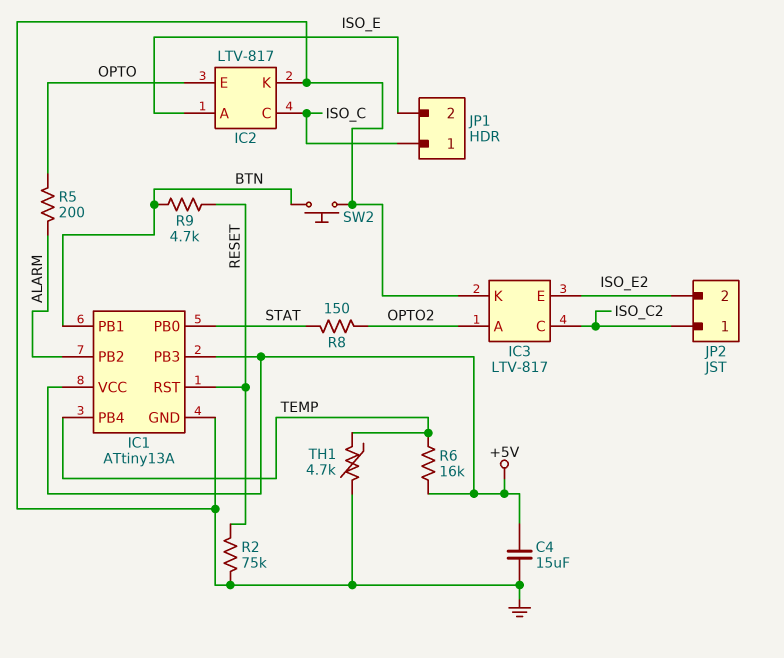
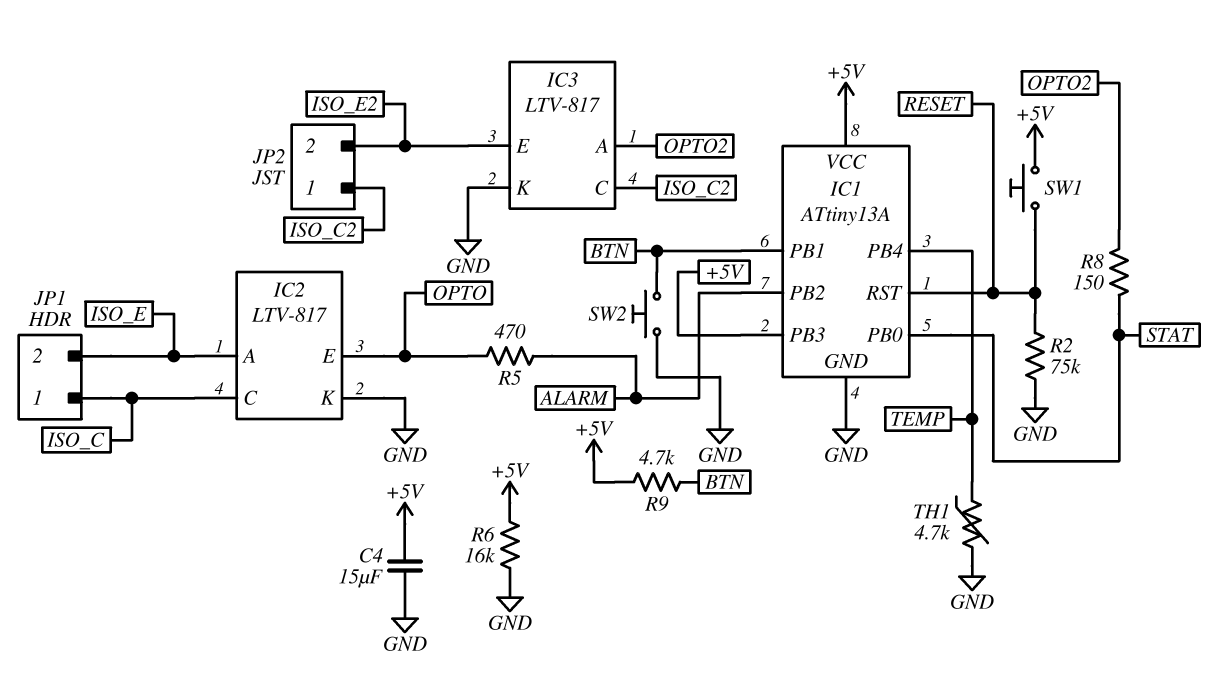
R5: 200 (ALARM, OPTO) -> 470 (ALARM, OPTO)
R6: 16k (+5V, TEMP) -> 16k (+5V, GND)
R9: 4.7k (BTN, RESET) -> 4.7k (+5V, BTN)
SW1: none -> button (+5V, RESET)

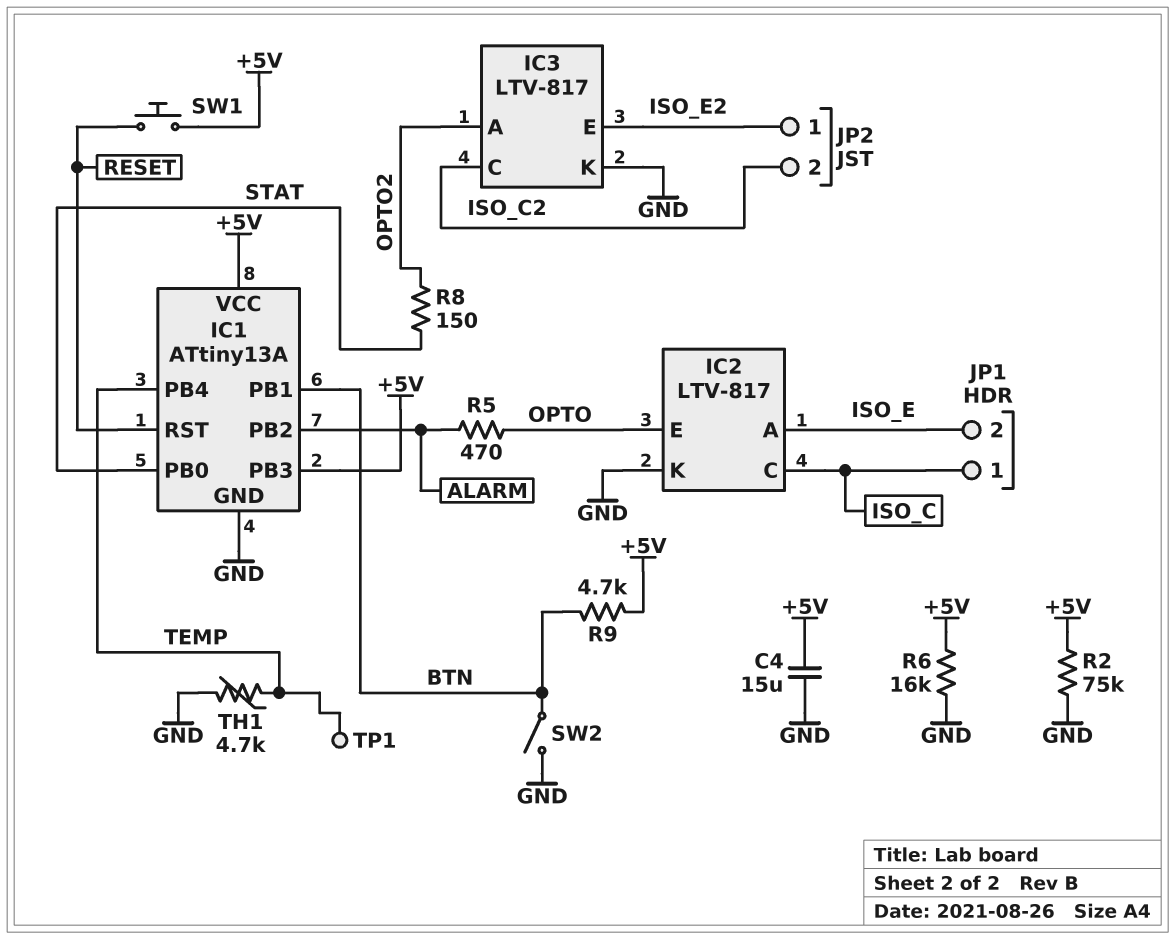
JP2 pin 1: ISO_C2 -> ISO_E2
JP2 pin 2: ISO_E2 -> ISO_C2
R2: 75k (GND, RESET) -> 75k (+5V, GND)
SW2: button (BTN, GND) -> switch (BTN, GND)
TP1: none -> test point (TEMP)

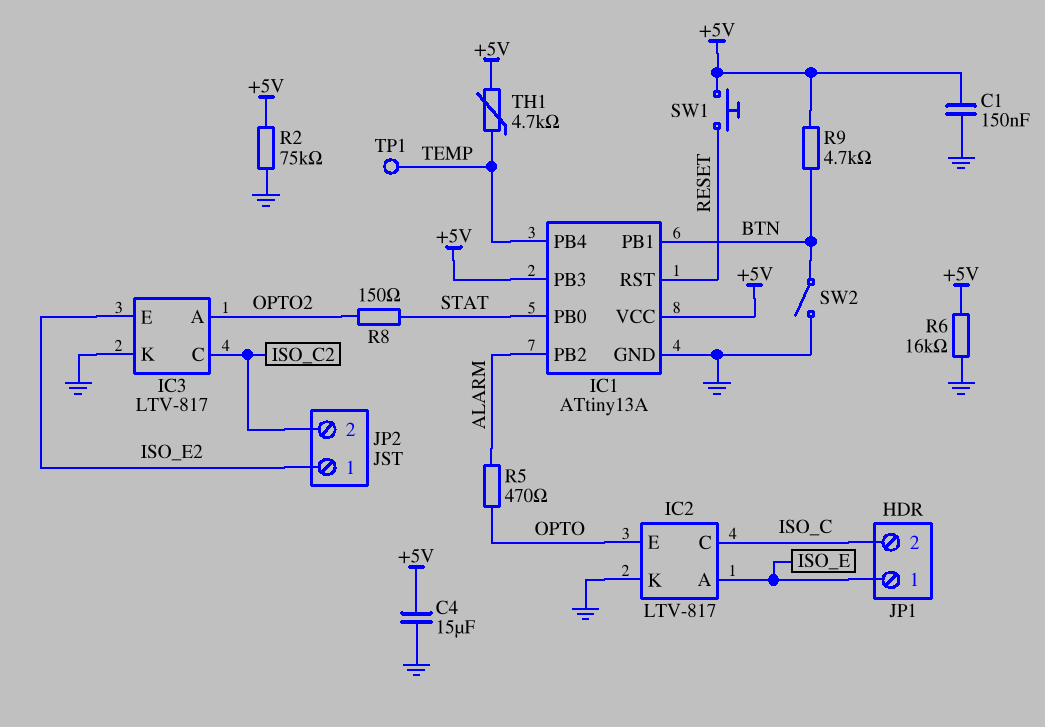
C1: none -> 150nF (+5V, GND)
JP1 pin 1: ISO_C -> ISO_E
JP1 pin 2: ISO_E -> ISO_C
TH1: 4.7k (GND, TEMP) -> 4.7k (+5V, TEMP)

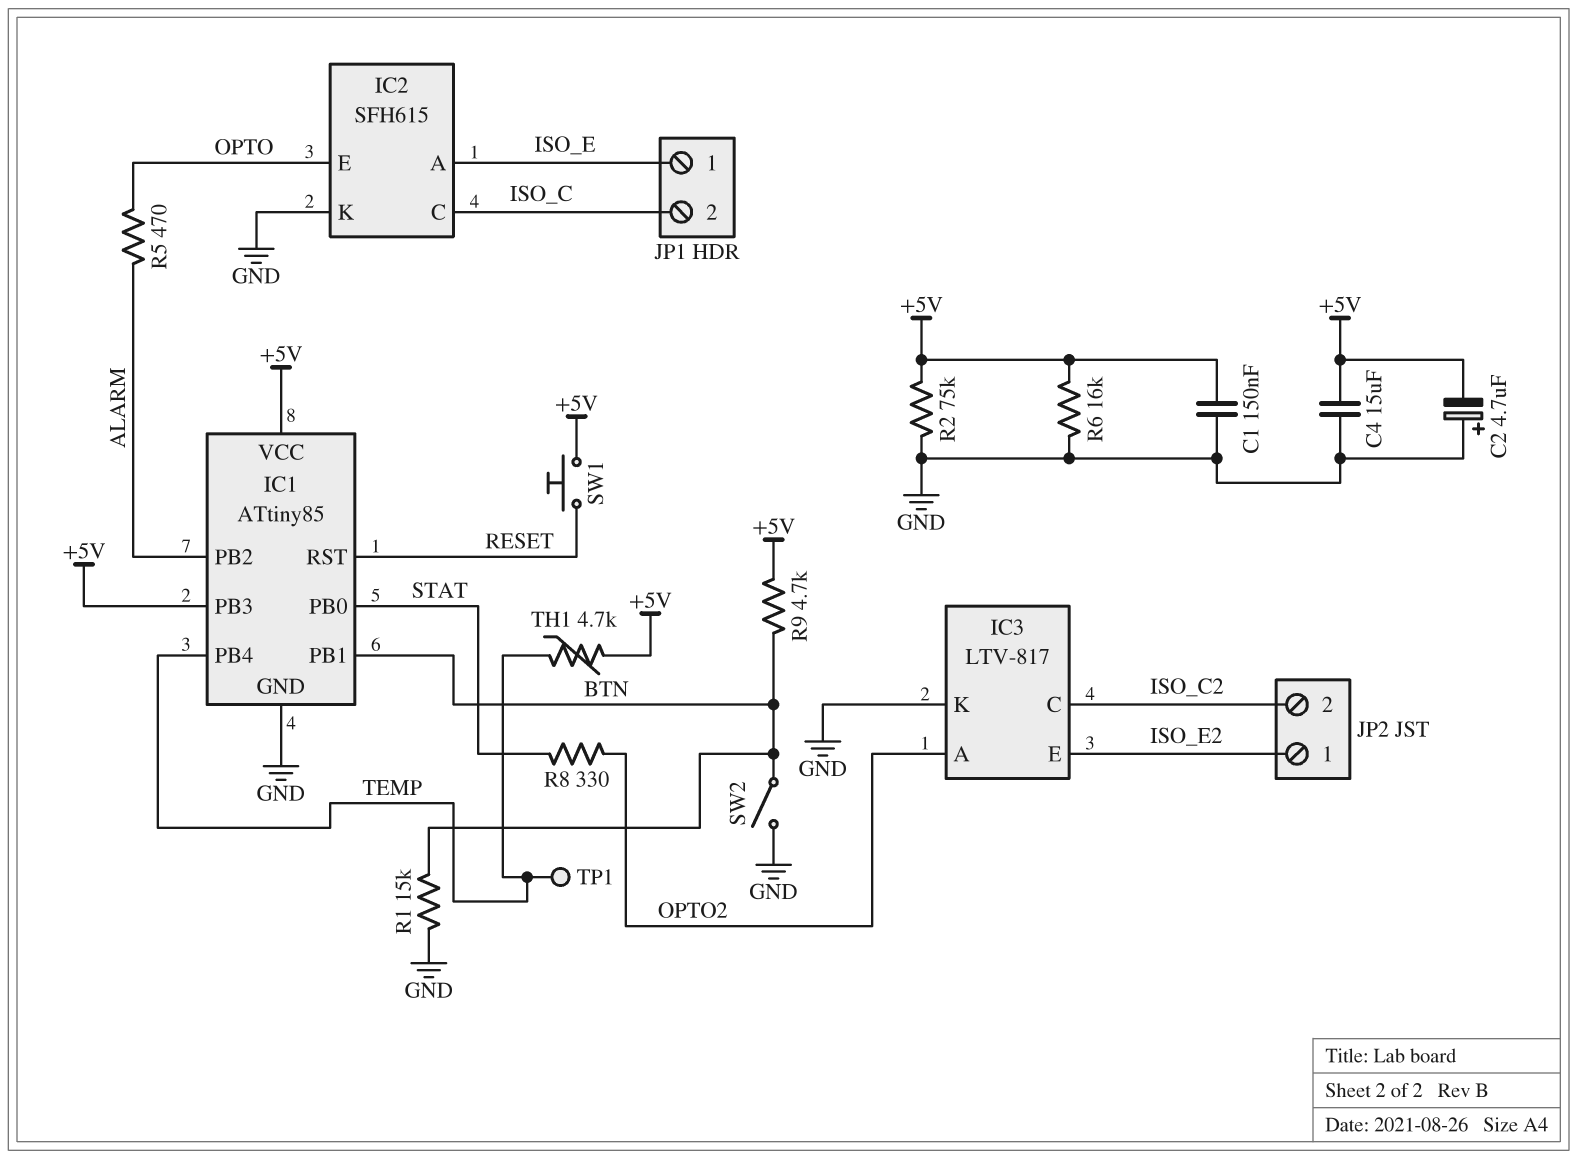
C2: none -> 4.7uF (plus GND, minus +5V)
IC1: ATtiny13A -> ATtiny85
IC2: LTV-817 -> SFH615
R1: none -> 15k (BTN, GND)
R8: 150 (OPTO2, STAT) -> 330 (OPTO2, STAT)

